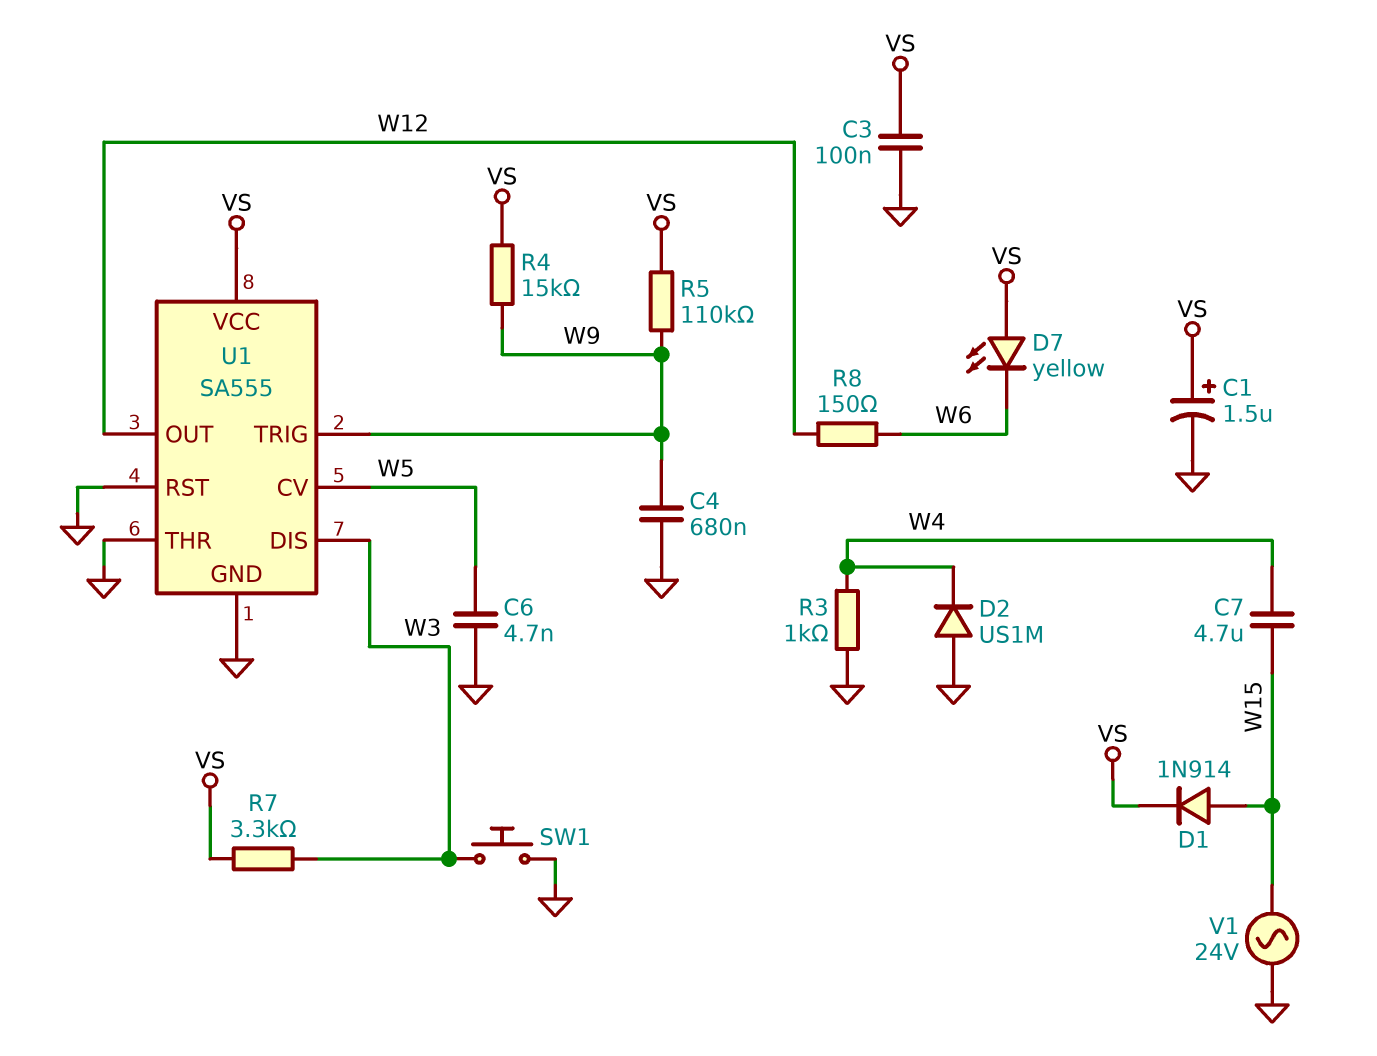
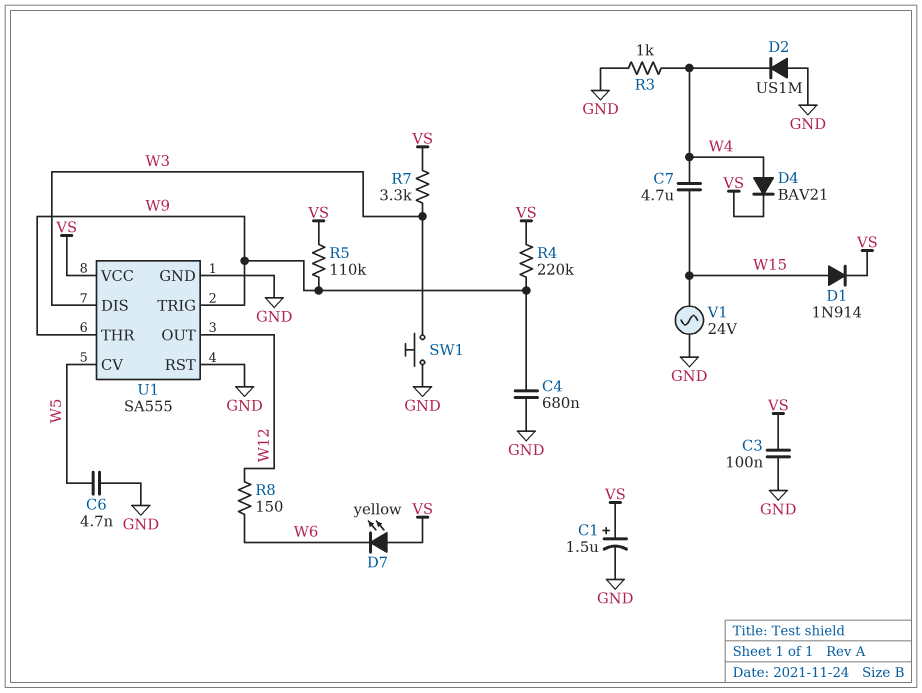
D4: none -> diode BAV21 (A W4, K VS)
R4: 15k (VS, W9) -> 220k (VS, W9)
U1 pin THR: GND -> W9

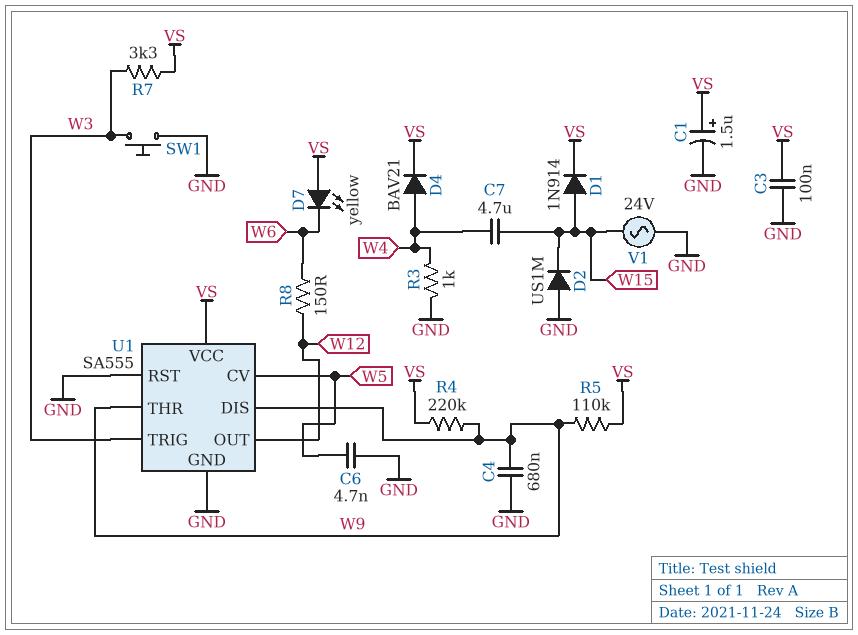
D2: diode US1M (A GND, K W4) -> diode US1M (A GND, K W15)
U1 pin DIS: W3 -> W9
U1 pin TRIG: W9 -> W3

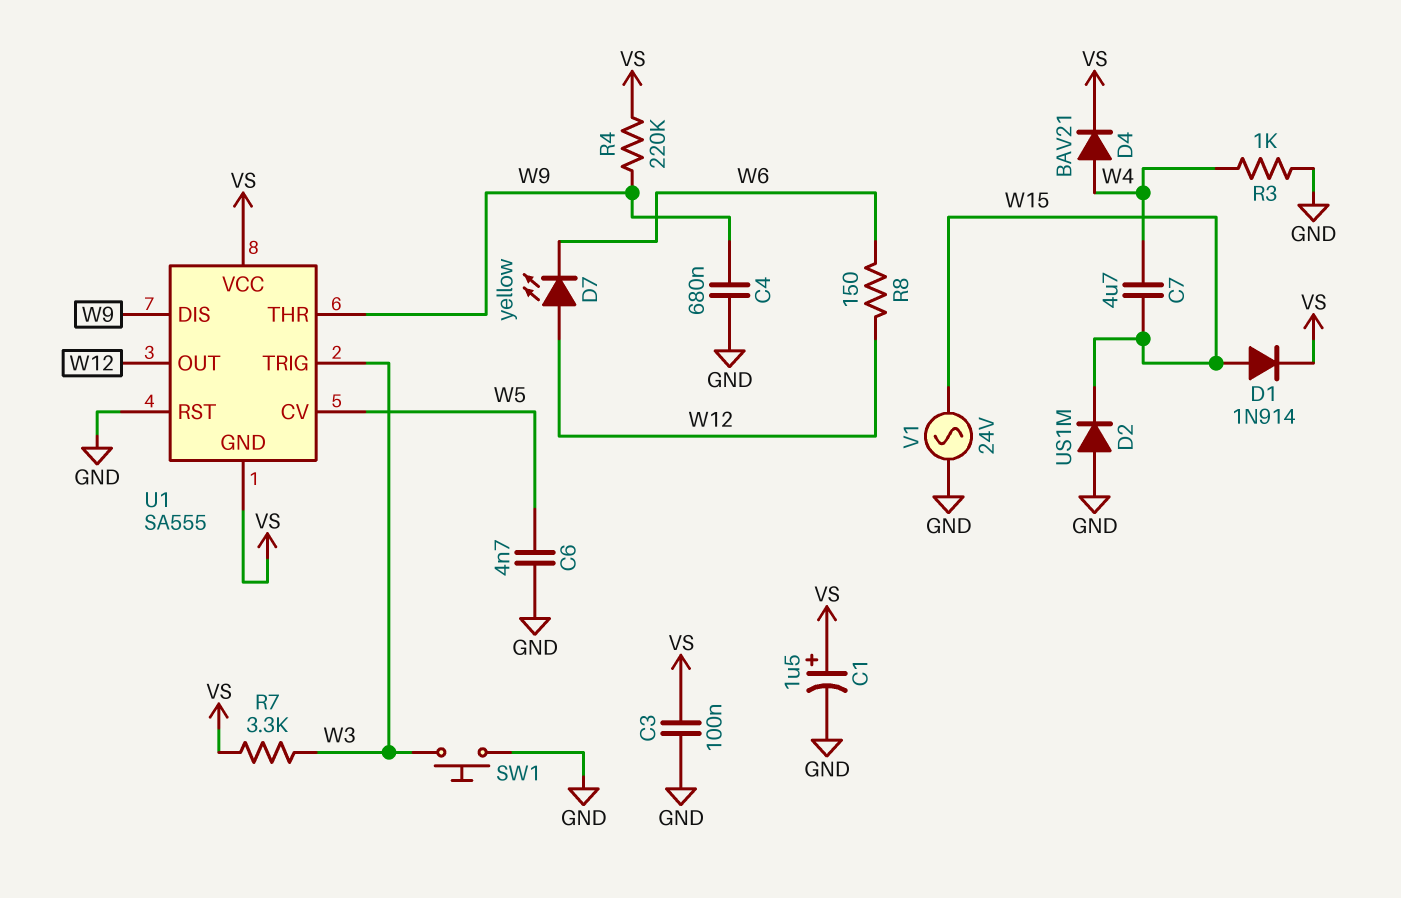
D7: LED yellow (A VS, K W6) -> LED yellow (A W12, K W6)
R5: 110k (VS, W9) -> none
U1 pin GND: GND -> VS

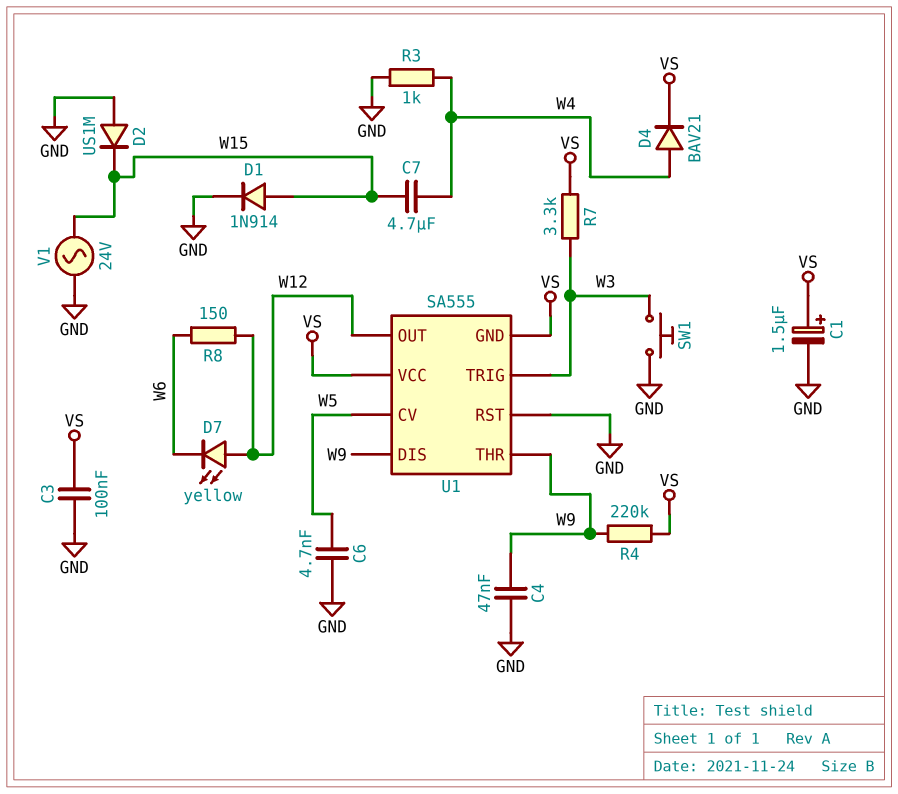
C4: 680nF (GND, W9) -> 47nF (GND, W9)
D1: diode 1N914 (A W15, K VS) -> diode 1N914 (A W15, K GND)

